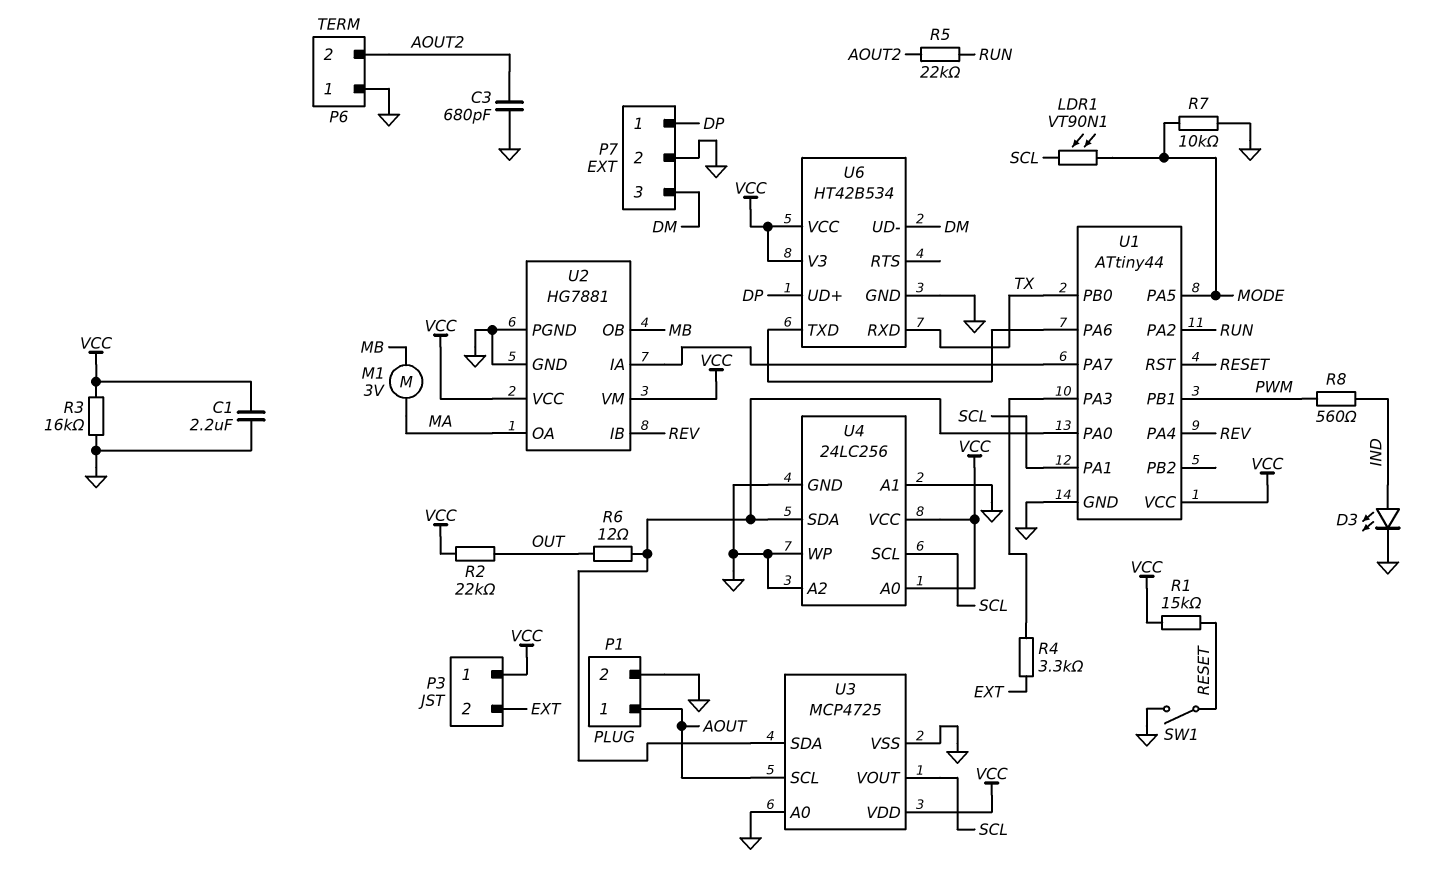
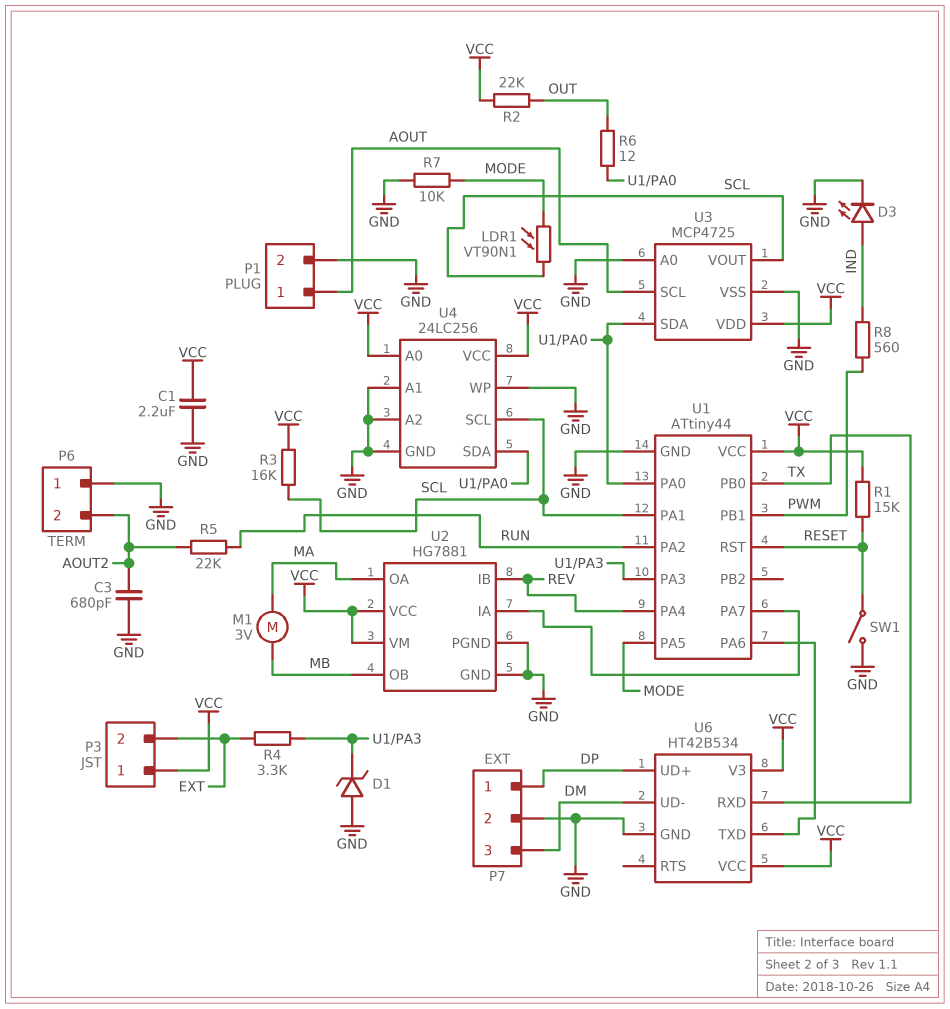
D1: none -> zener (A GND, K U1/PA3)
R3: 16k (GND, VCC) -> 16k (SCL, VCC)

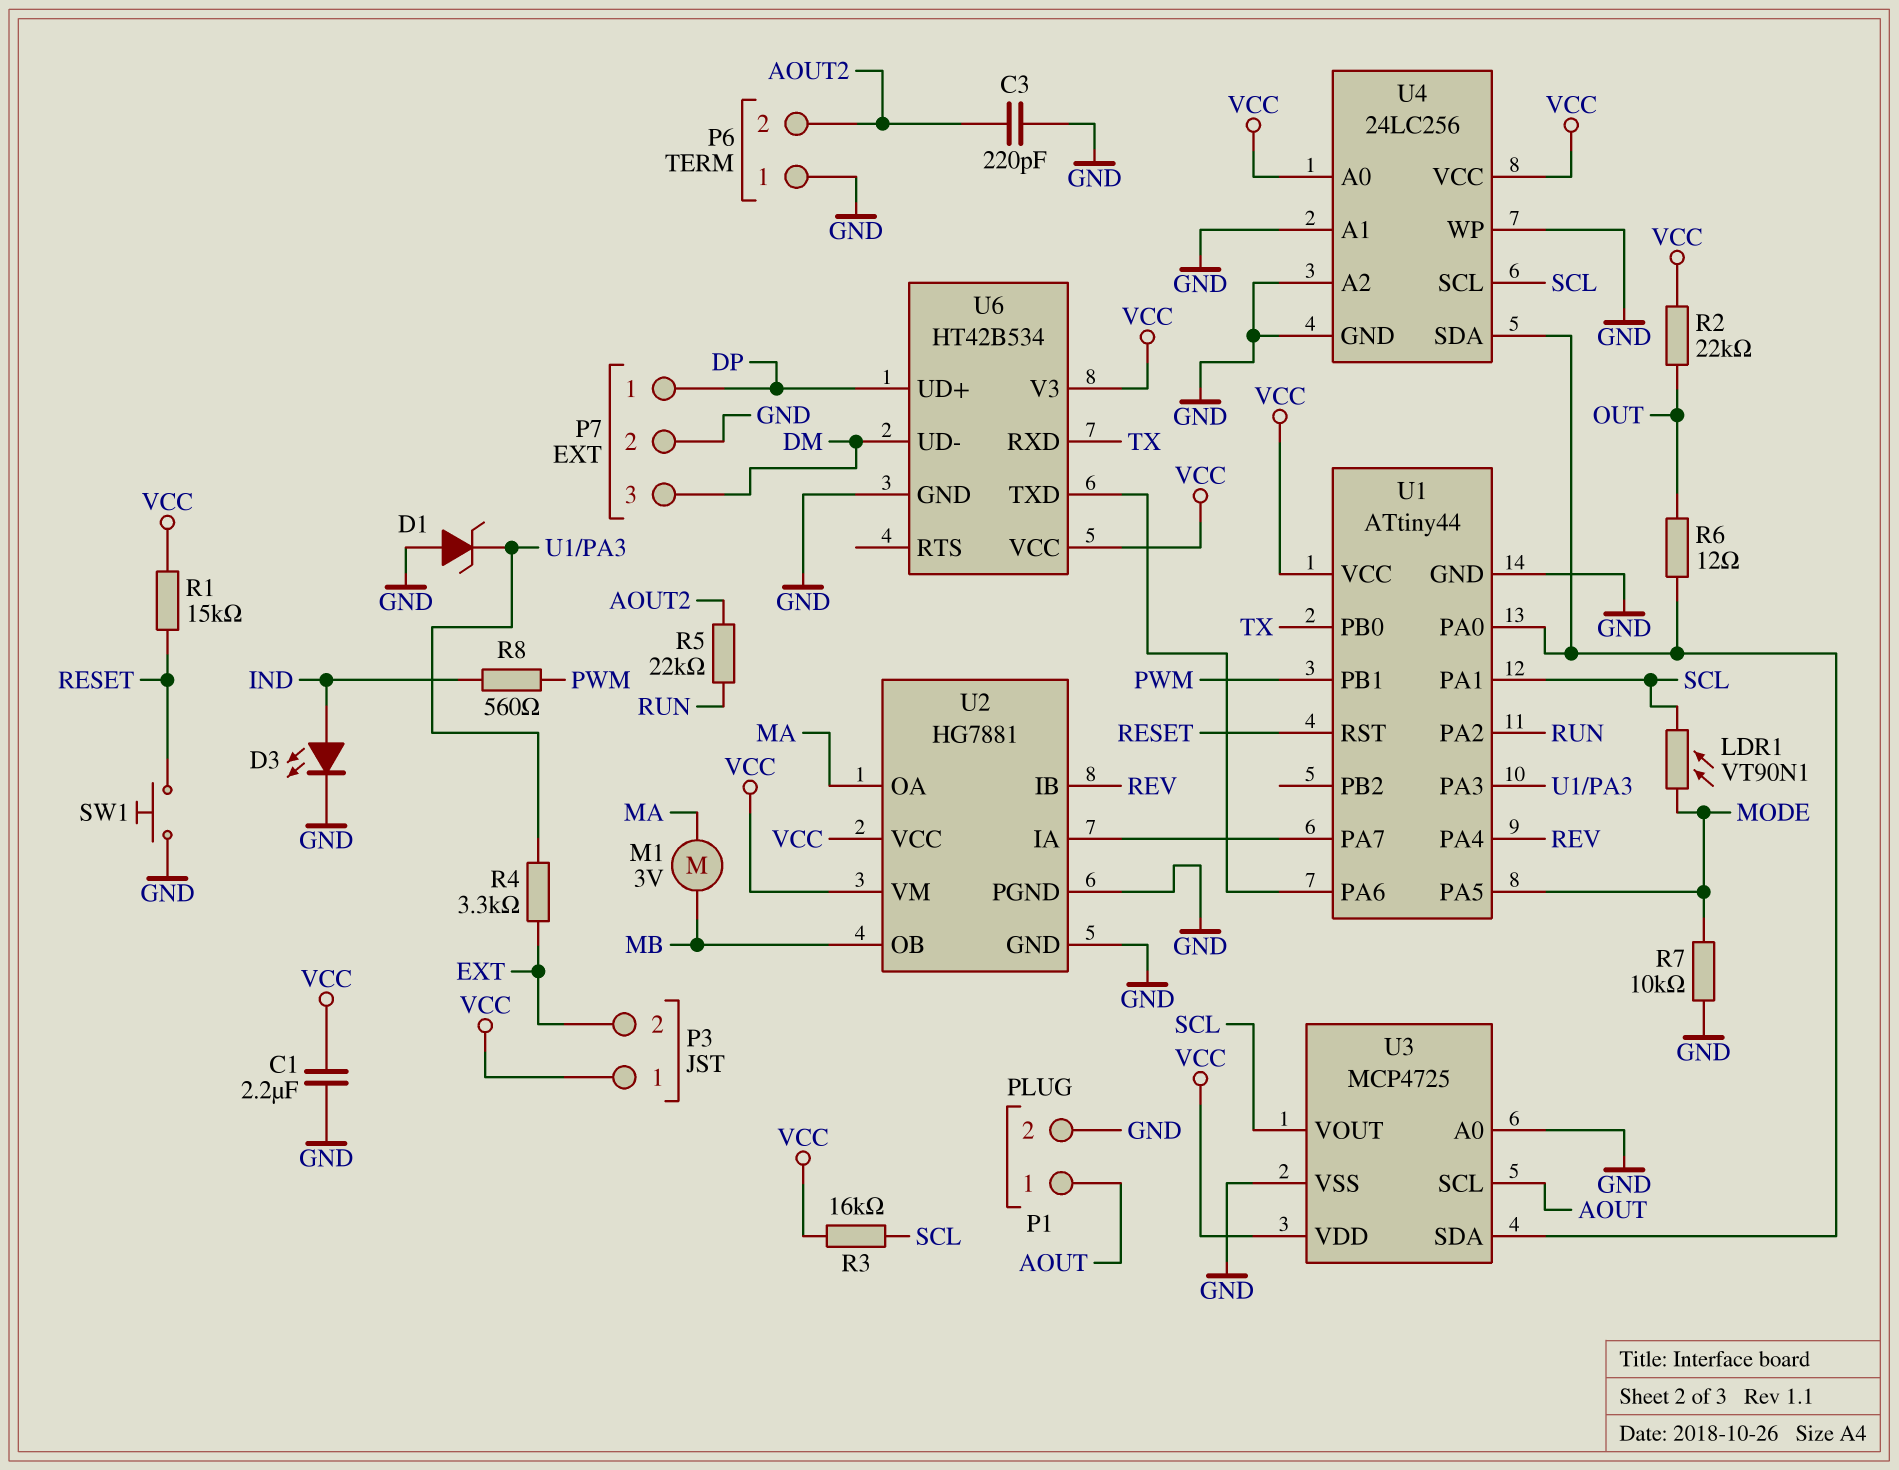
C3: 680pF (AOUT2, GND) -> 220pF (AOUT2, GND)
SW1: switch (GND, RESET) -> button (GND, RESET)

